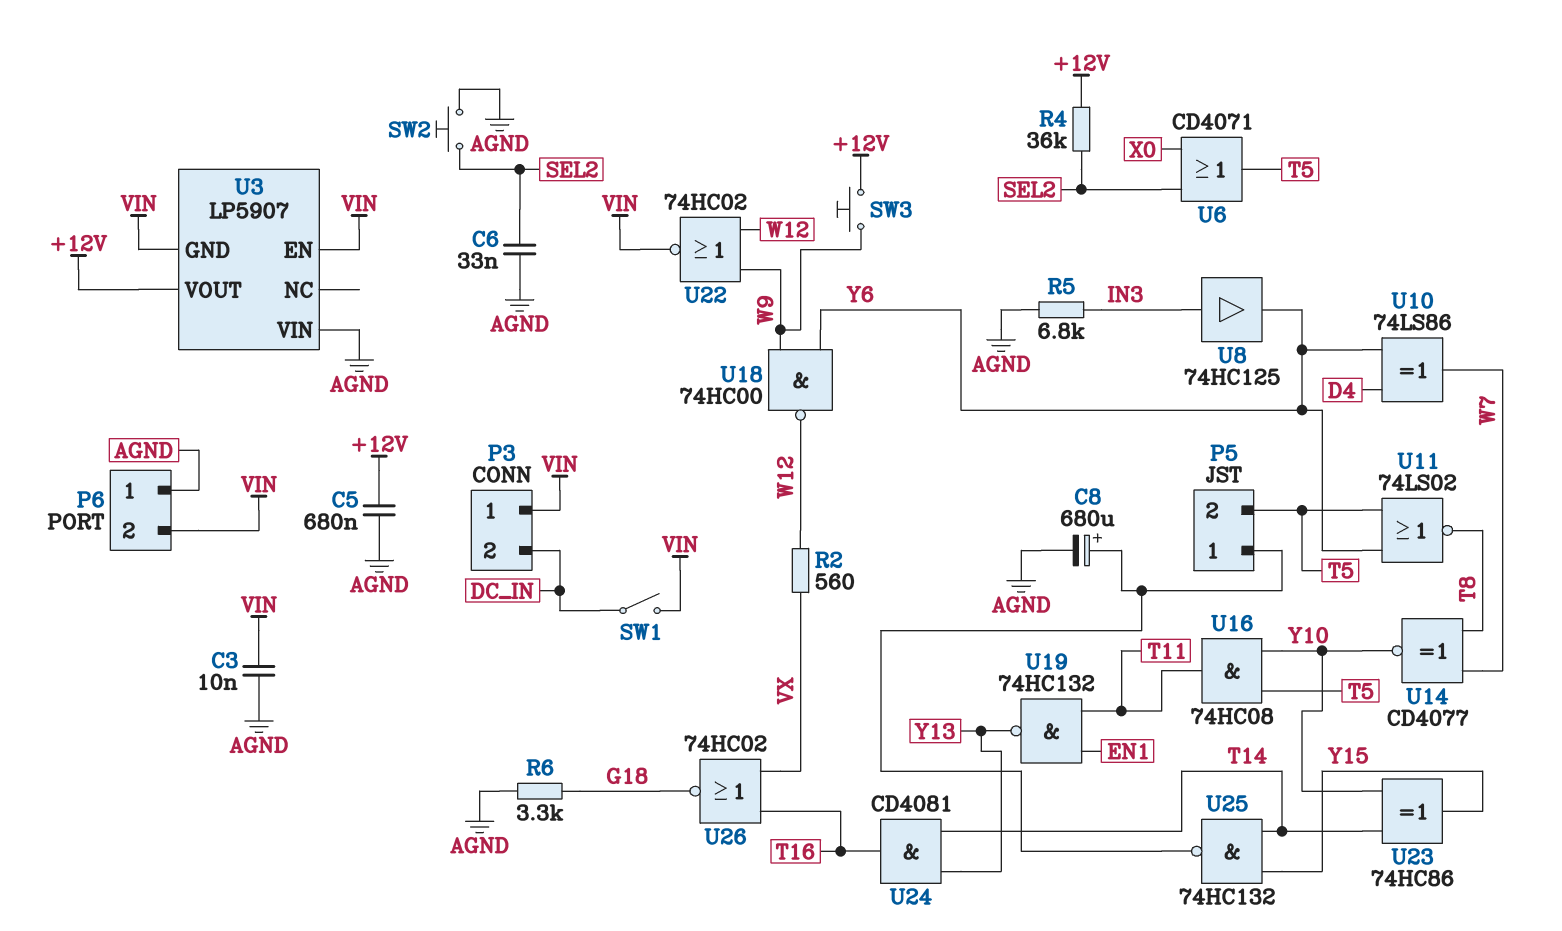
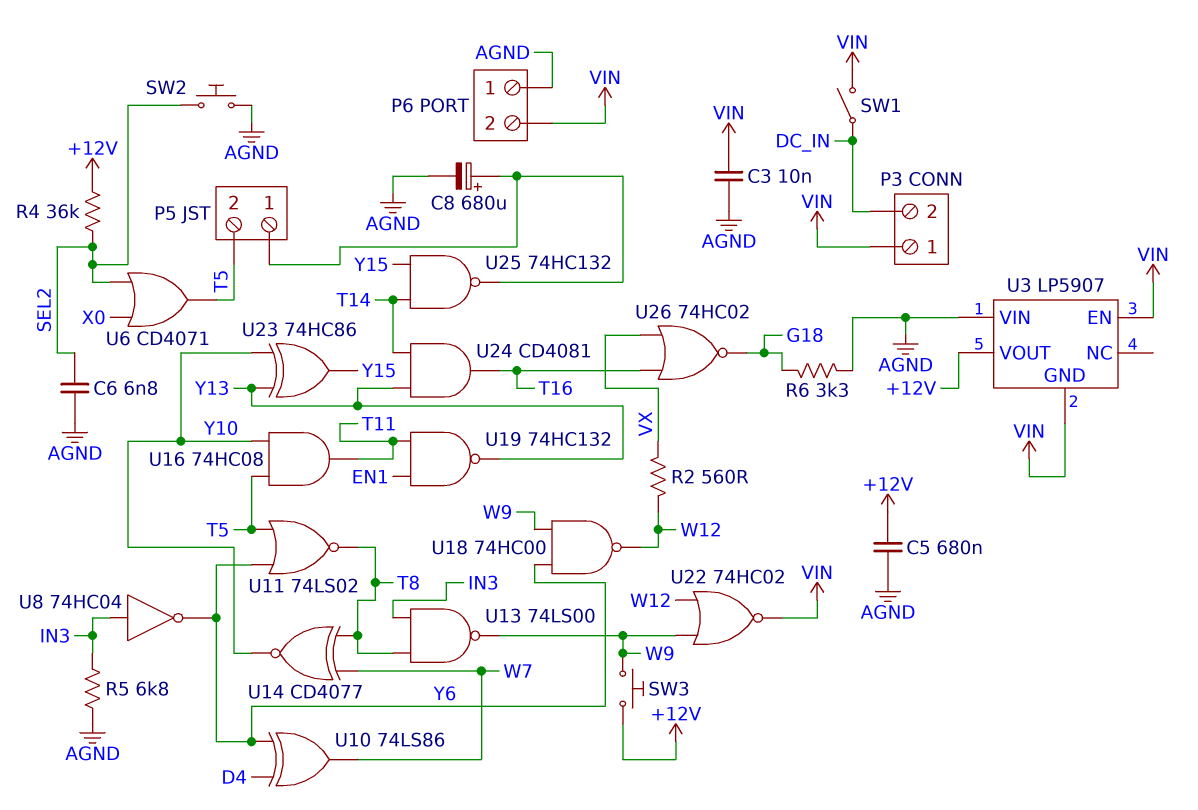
C6: 33nF (AGND, SEL2) -> 6.8nF (AGND, SEL2)
U8: buffer 74HC125 (in IN3, out Y6) -> NOT 74HC04 (in IN3, out Y6)
U13: none -> NAND 74LS00 (in IN3, in T8, out W9)
U23: XOR 74HC86 (in T14, in Y10, out Y15) -> XOR 74HC86 (in Y10, in Y13, out Y15)

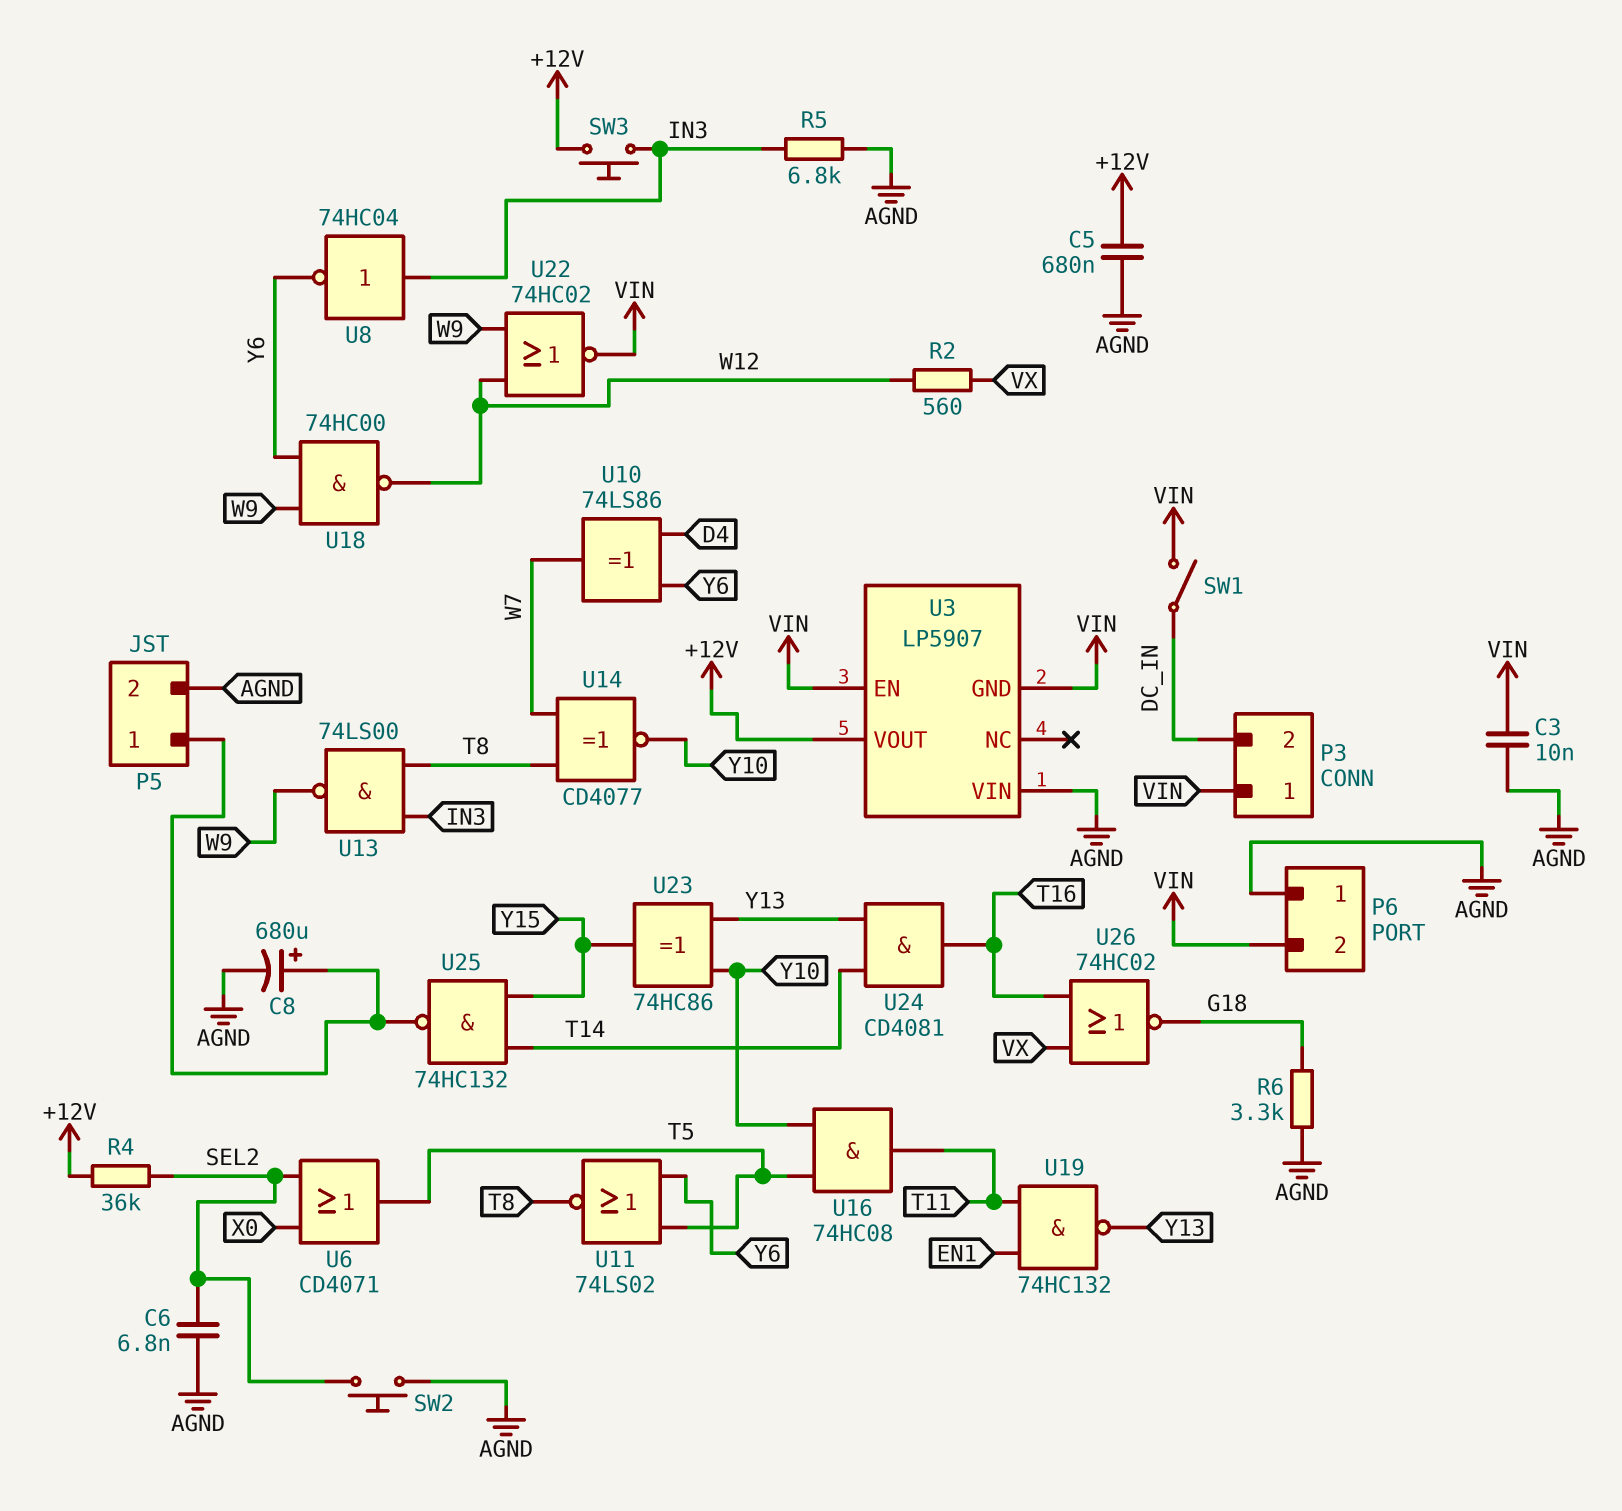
P5 pin 2: T5 -> AGND
SW3: button (+12V, W9) -> button (+12V, IN3)

